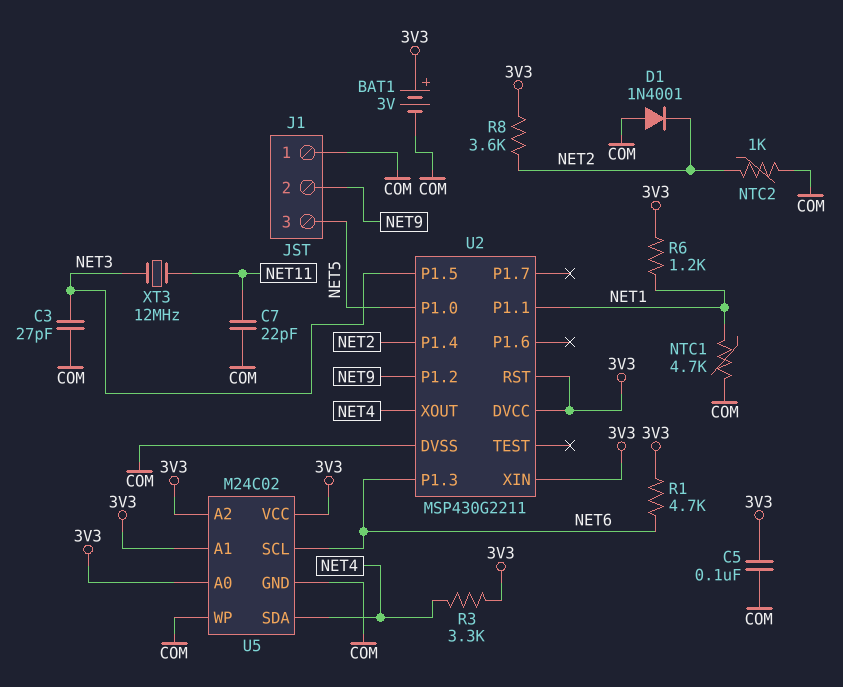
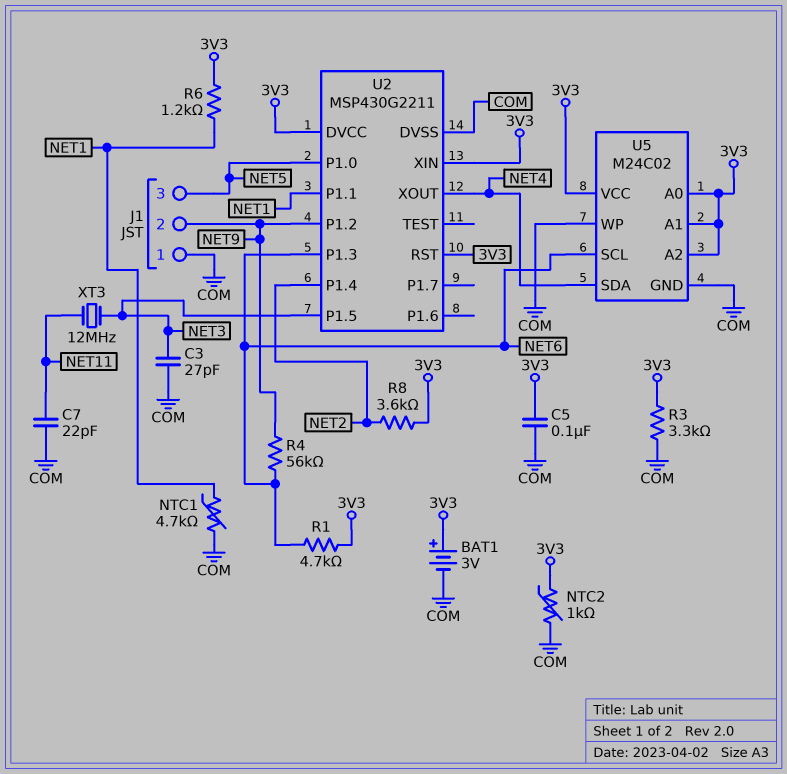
D1: diode 1N4001 (A COM, K NET2) -> none
NTC2: 1k (COM, NET2) -> 1k (3V3, COM)
R3: 3.3k (3V3, NET4) -> 3.3k (3V3, COM)
R4: none -> 56k (NET6, NET9)

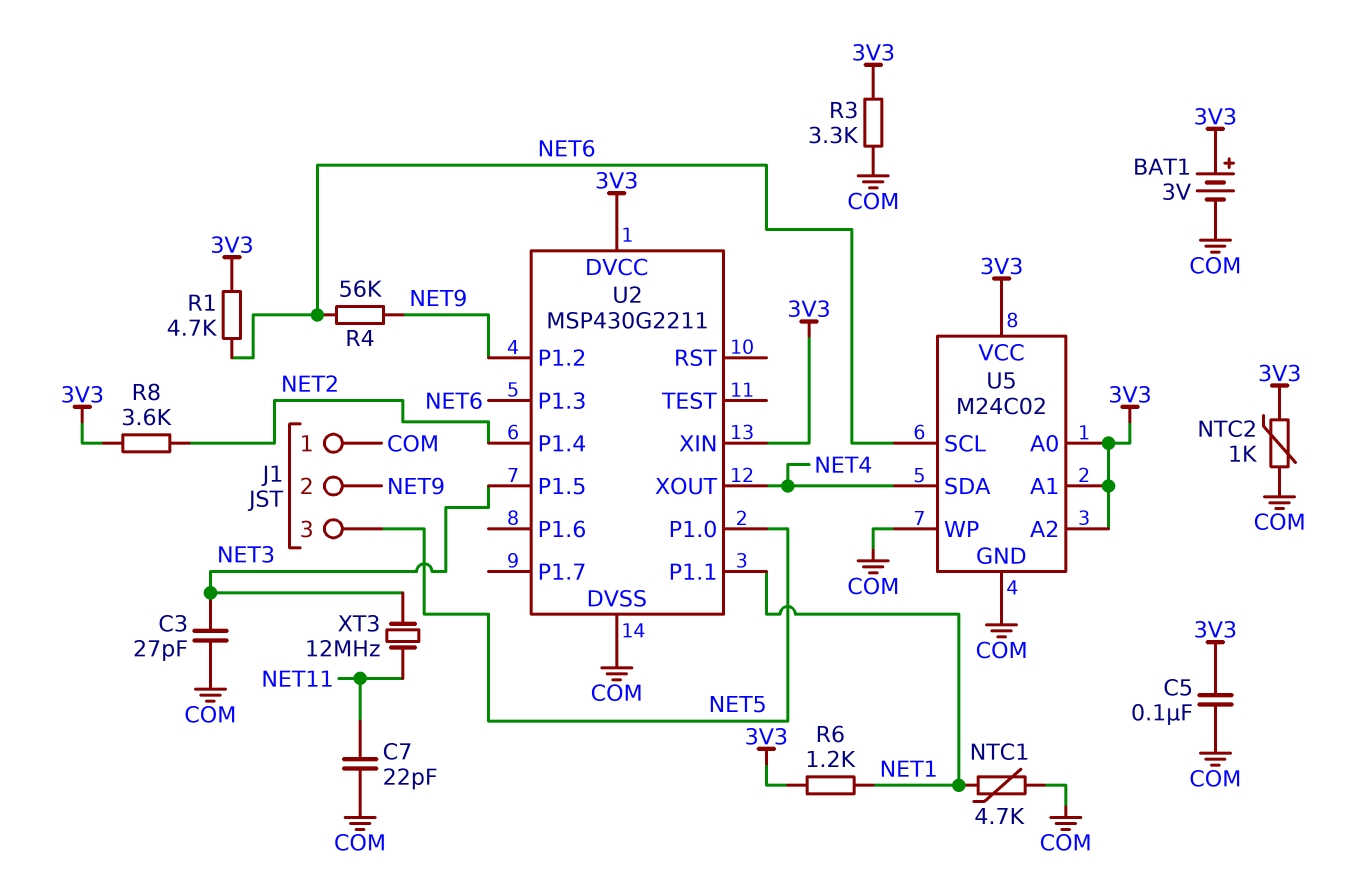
U2 pin RST: 3V3 -> none

